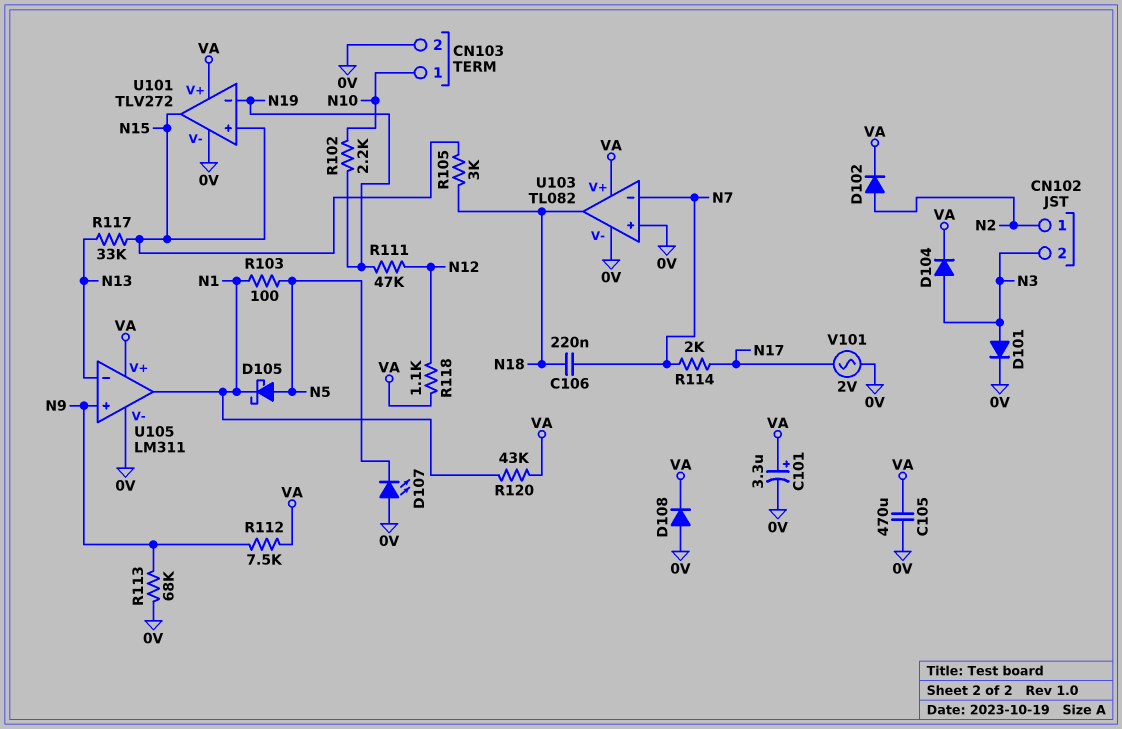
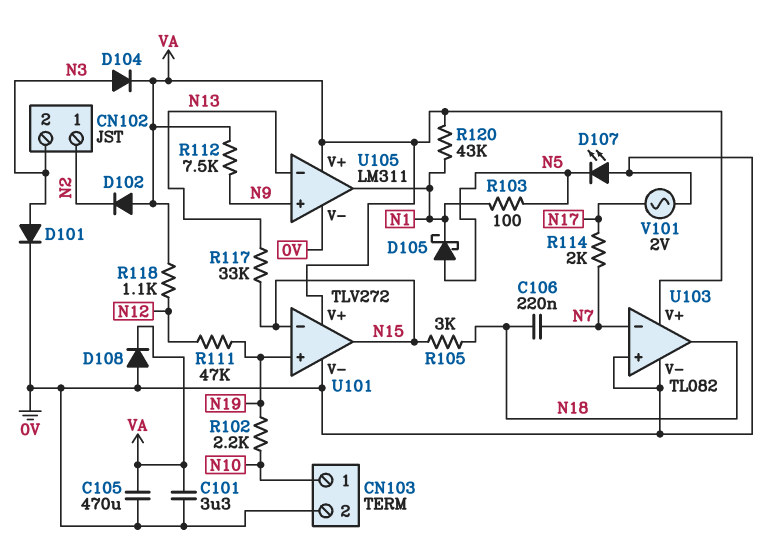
C101: 3.3uF (plus VA, minus 0V) -> 3.3uF (0V, VA)
D102: diode (A N2, K VA) -> diode (A VA, K N2)
R113: 68k (0V, N9) -> none
U101 pin in+: N15 -> N19
U101 pin in-: N19 -> N15

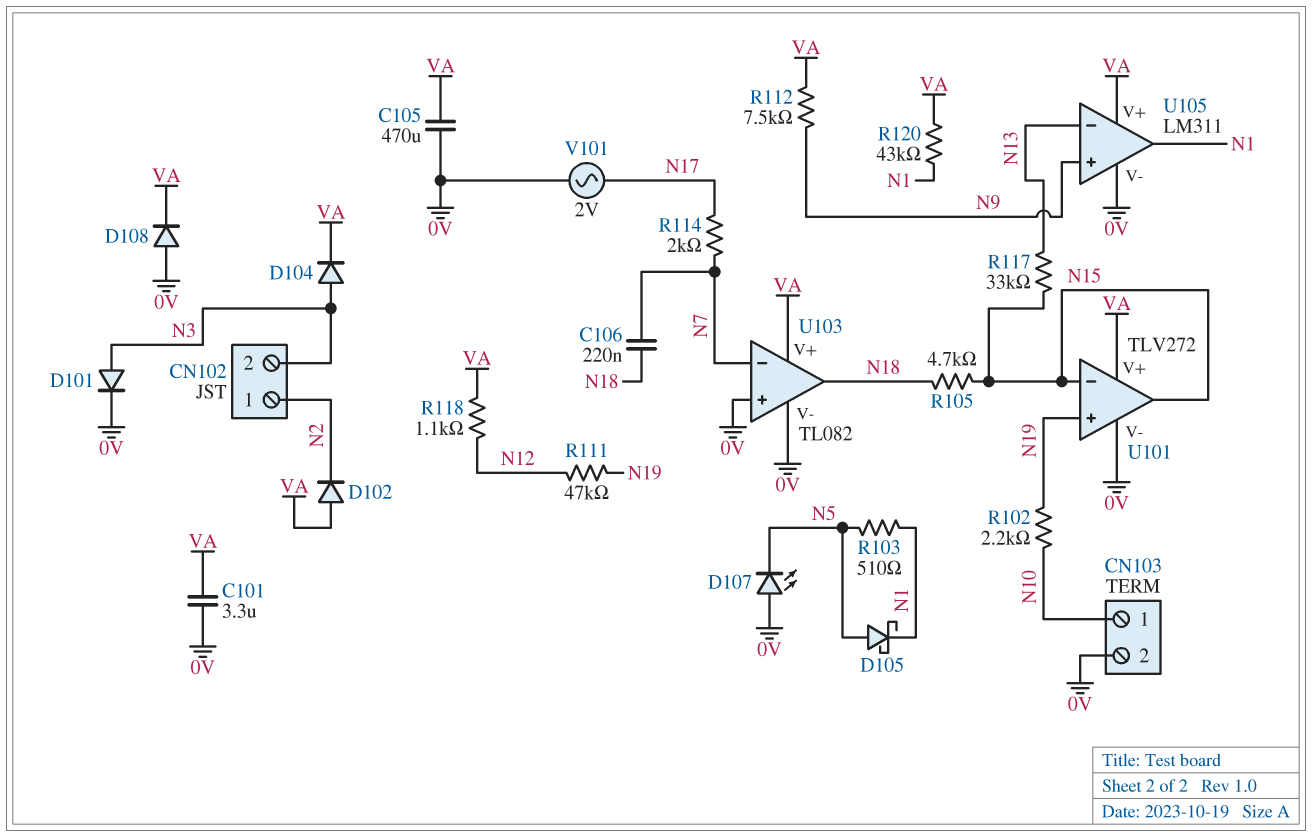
R103: 100 (N1, N5) -> 510 (N1, N5)
R105: 3k (N15, N18) -> 4.7k (N15, N18)

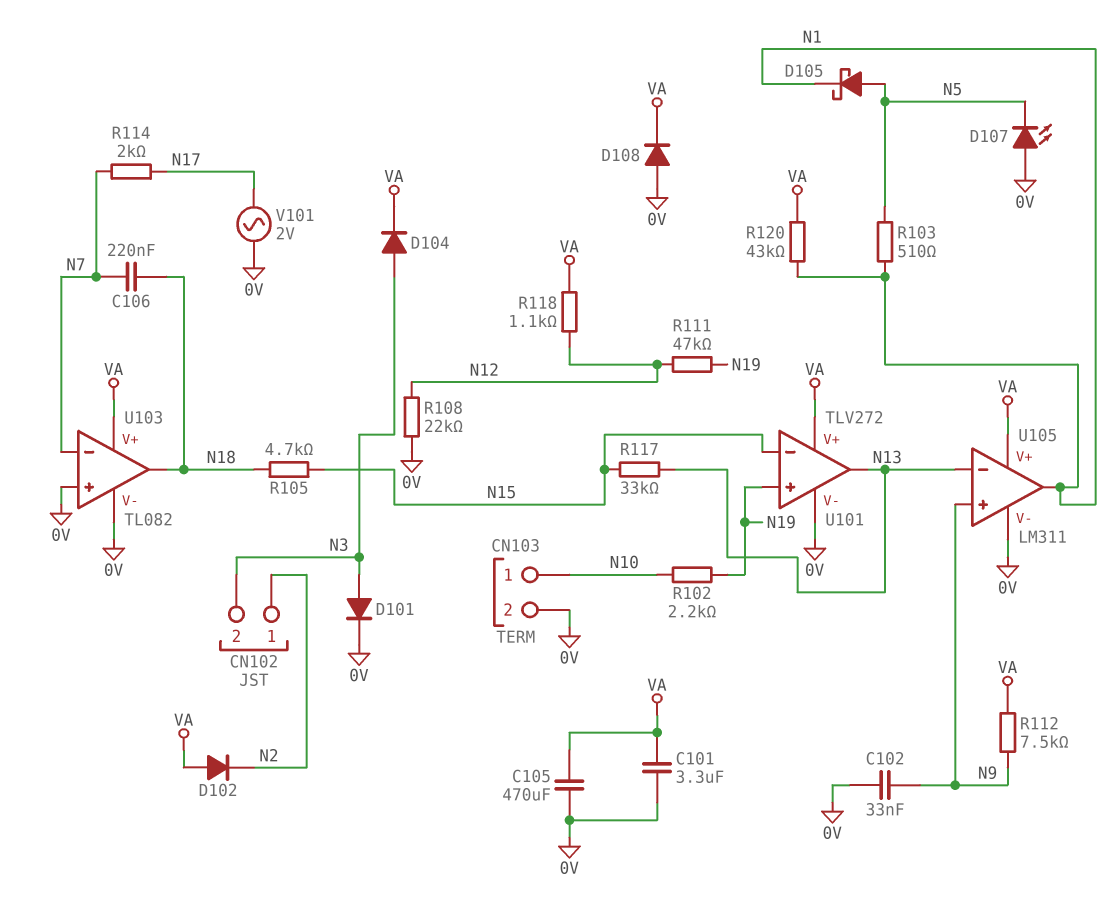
C102: none -> 33nF (0V, N9)
R108: none -> 22k (0V, N12)
U101 pin out: N15 -> N13

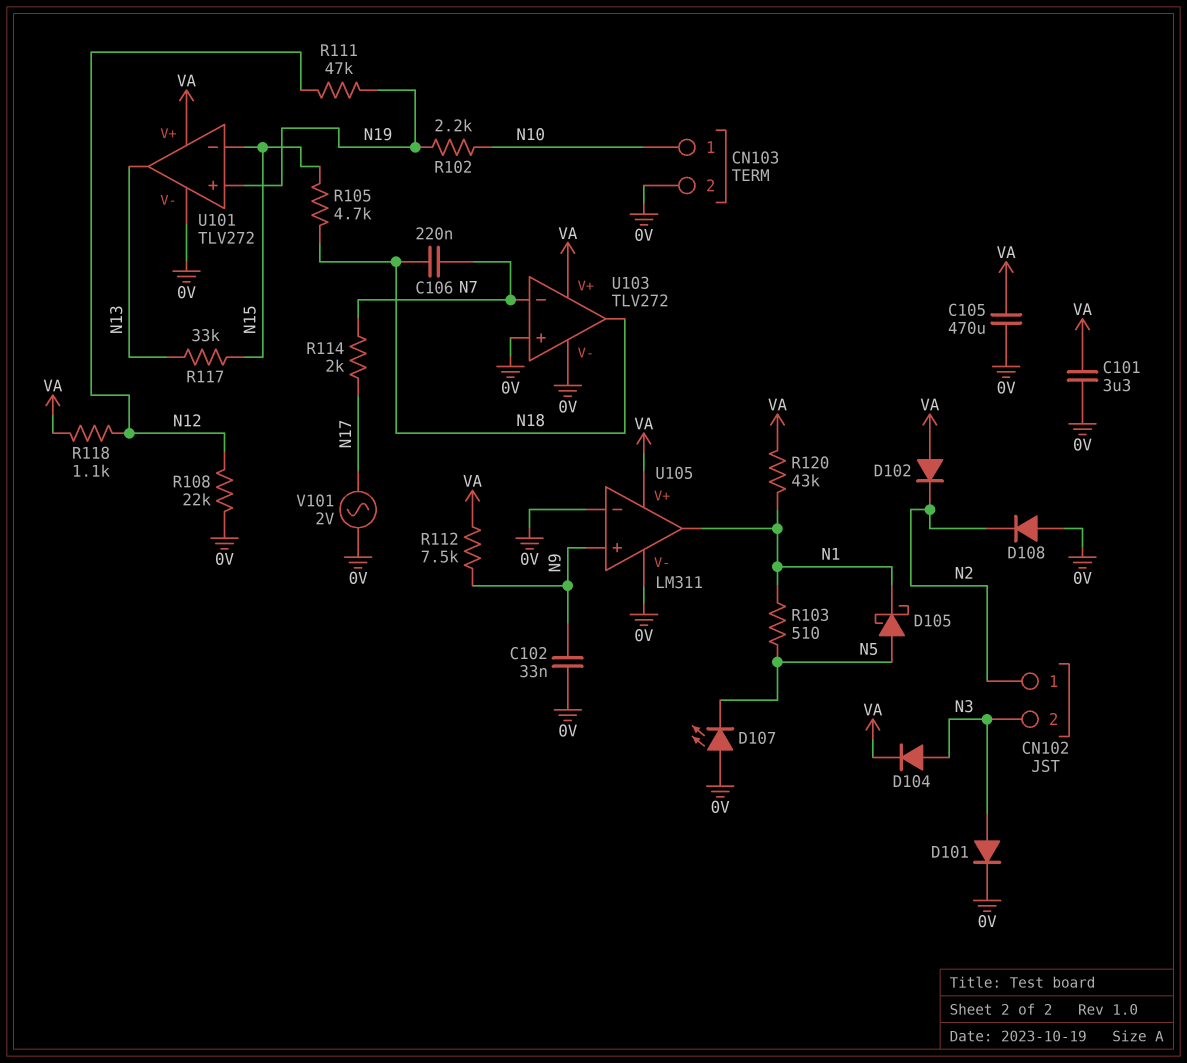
D108: diode (A 0V, K VA) -> diode (A 0V, K N2)
U103: TL082 -> TLV272
U105 pin in-: N13 -> 0V

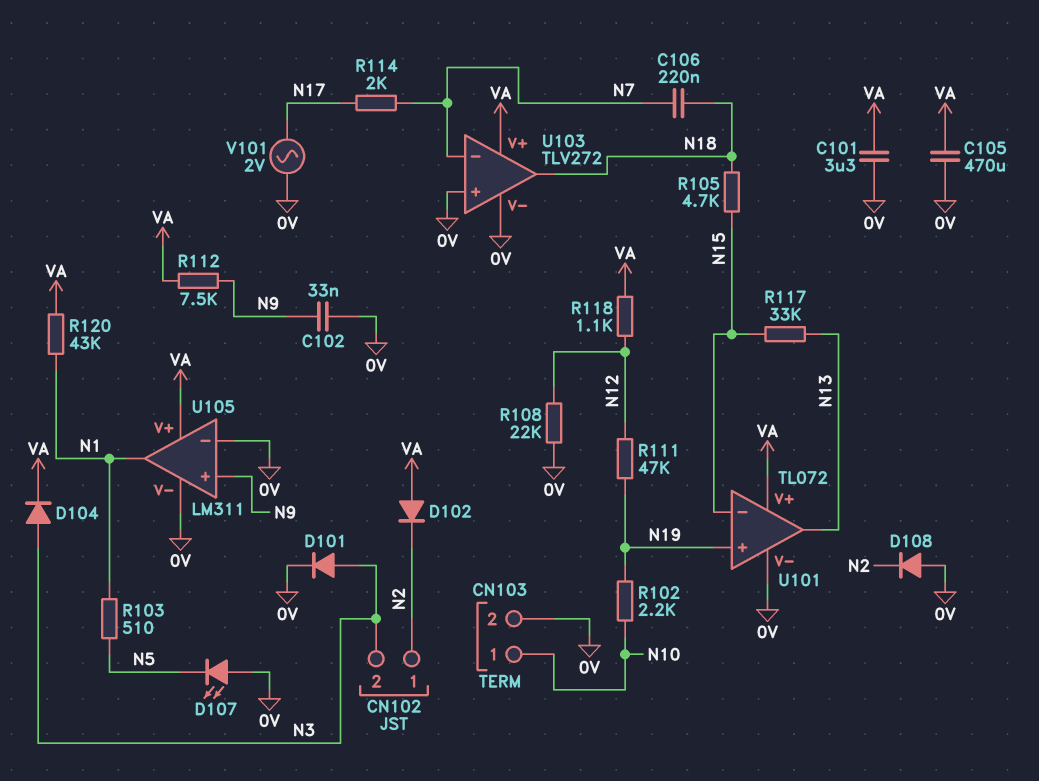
D105: schottky (A N5, K N1) -> none
U101: TLV272 -> TL072

